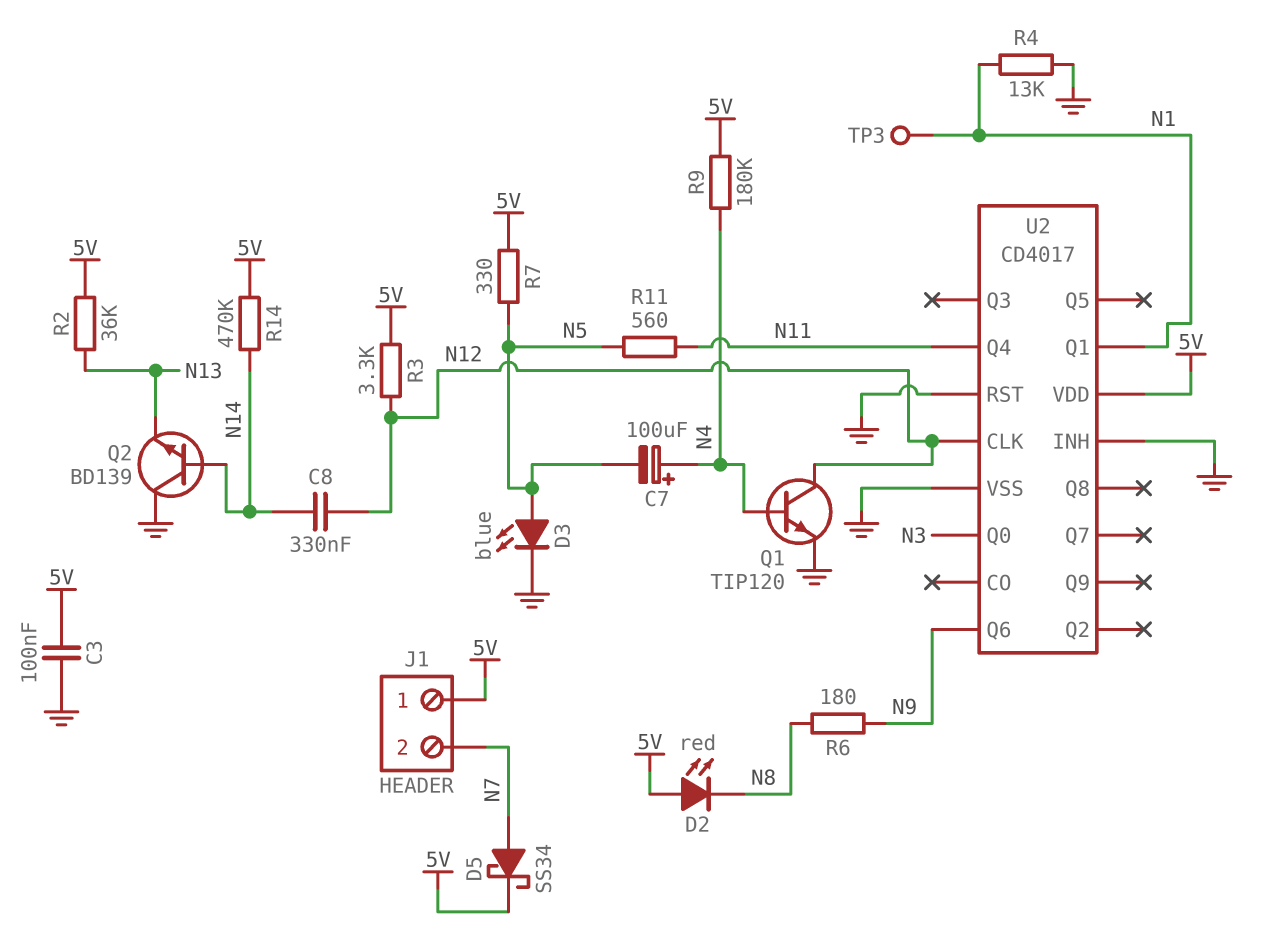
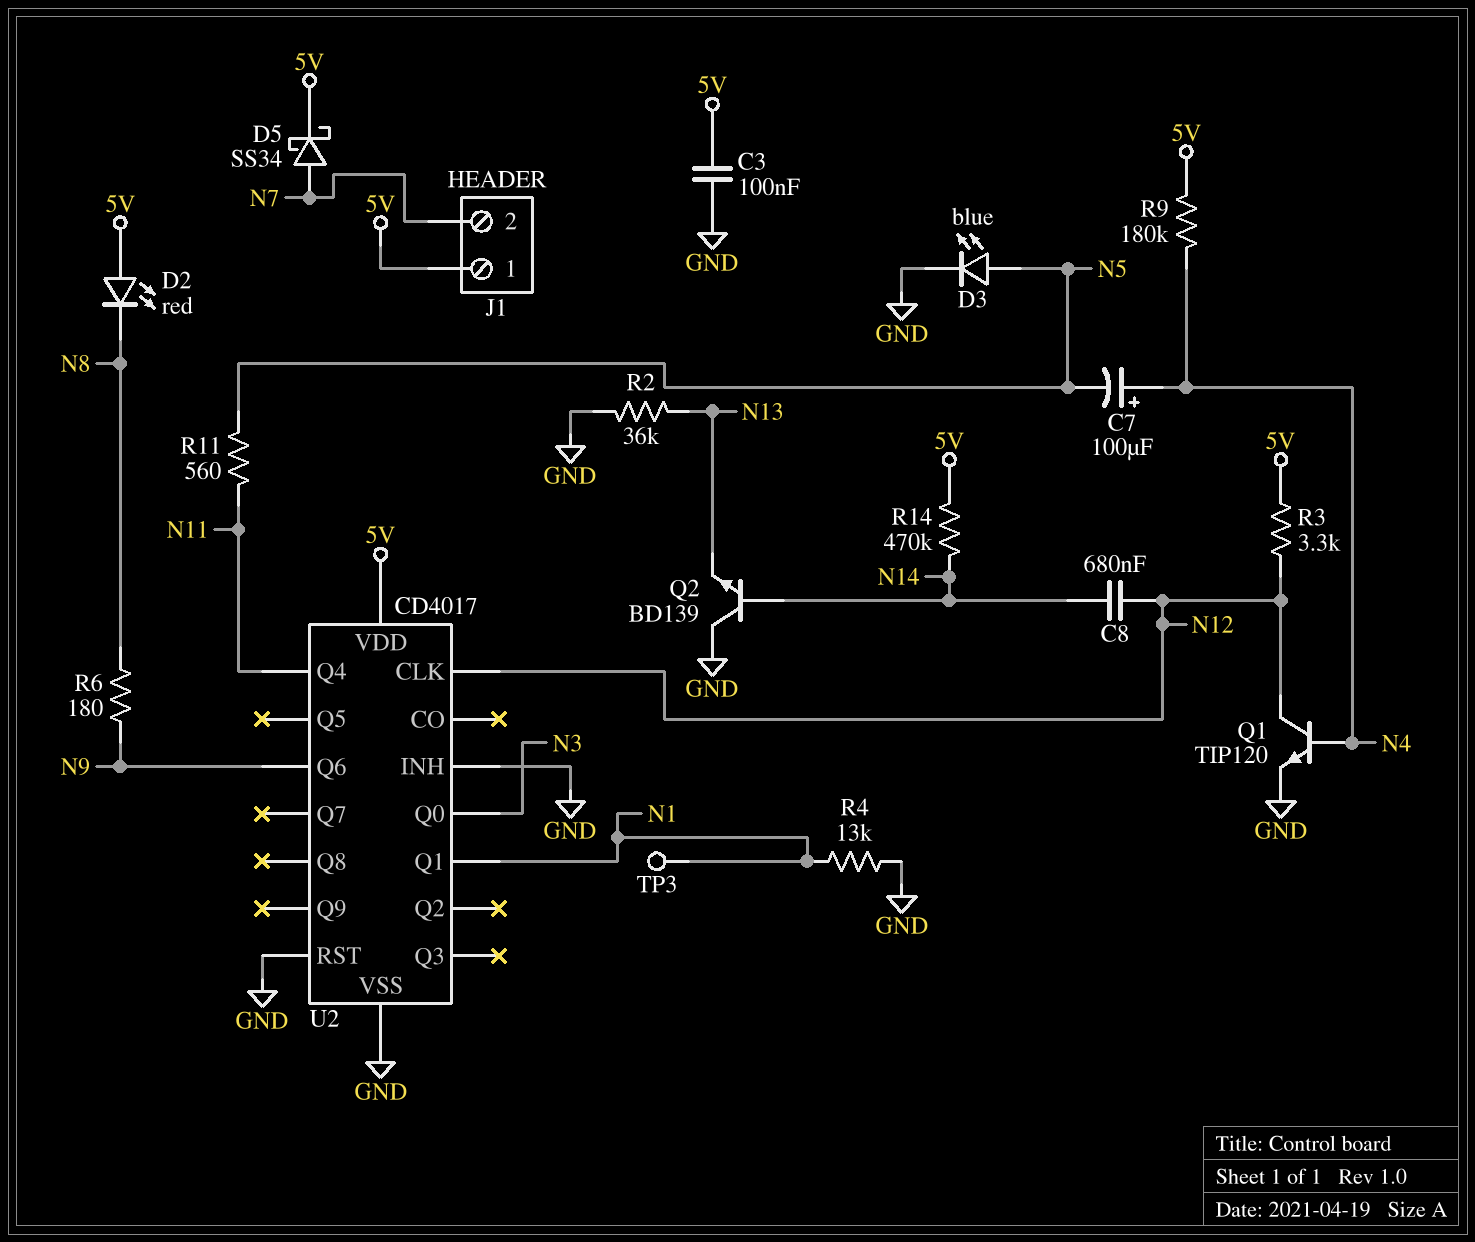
C8: 330nF (N12, N14) -> 680nF (N12, N14)
R2: 36k (5V, N13) -> 36k (GND, N13)
R7: 330 (5V, N5) -> none

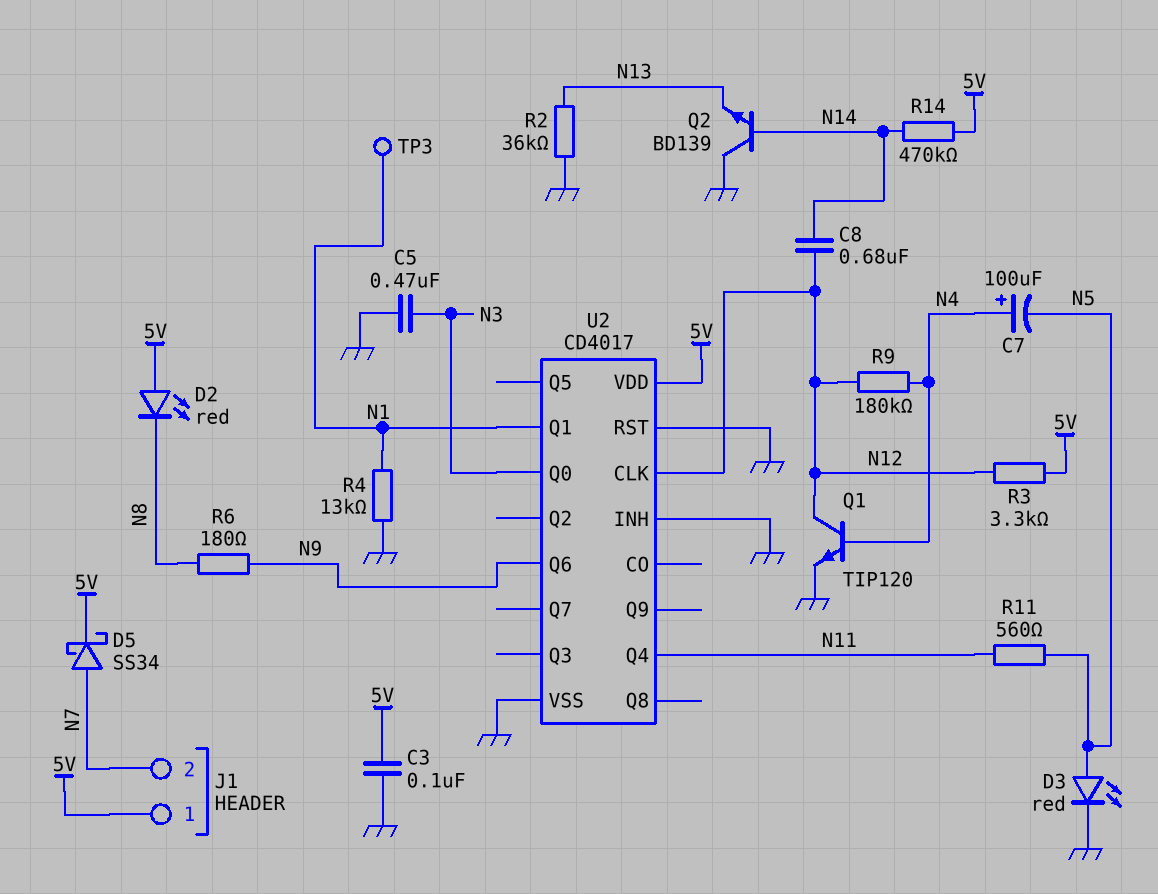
C5: none -> 470nF (GND, N3)
D3: LED blue (A N5, K GND) -> LED red (A N5, K GND)
R9: 180k (5V, N4) -> 180k (N4, N12)

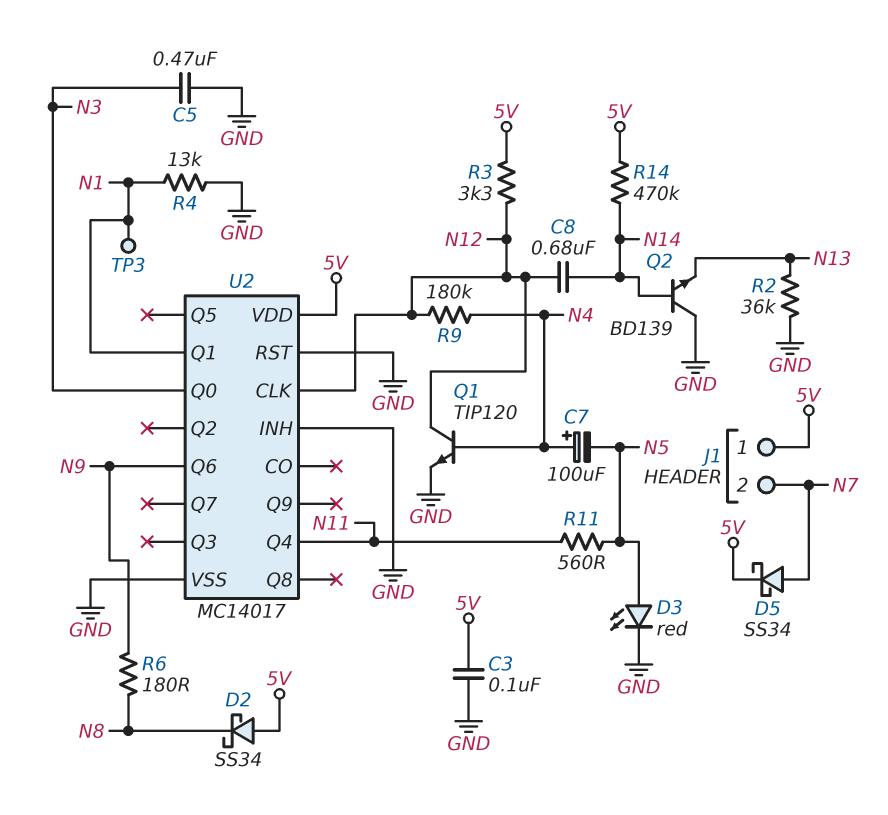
D2: LED red (A 5V, K N8) -> schottky SS34 (A 5V, K N8)
U2: CD4017 -> MC14017

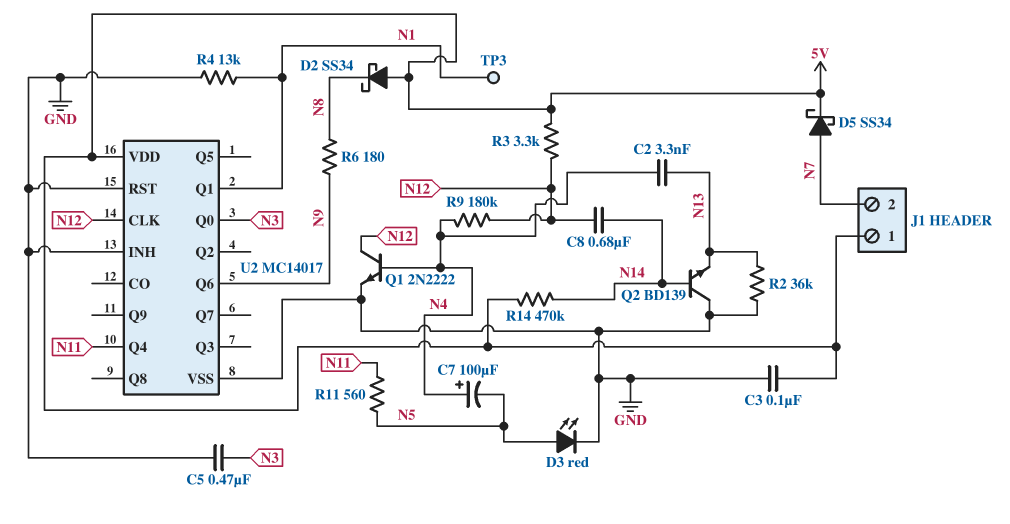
C2: none -> 3.3nF (N4, N13)
Q1: NPN TIP120 (B N4, C N12, E GND) -> NPN 2N2222 (B N4, C N12, E GND)

